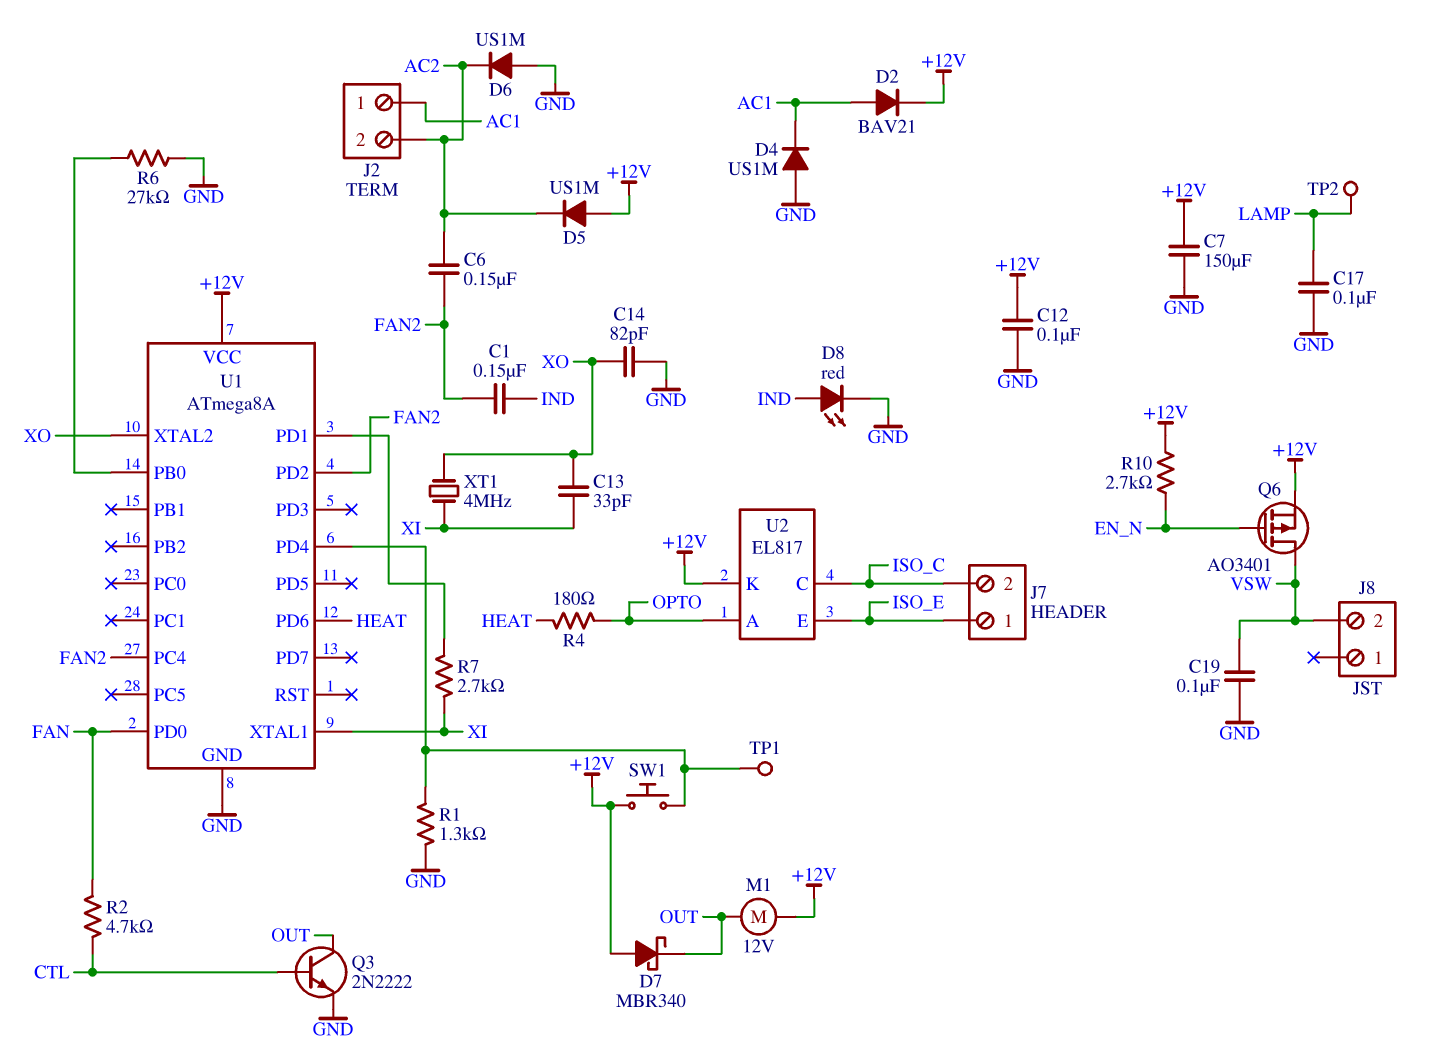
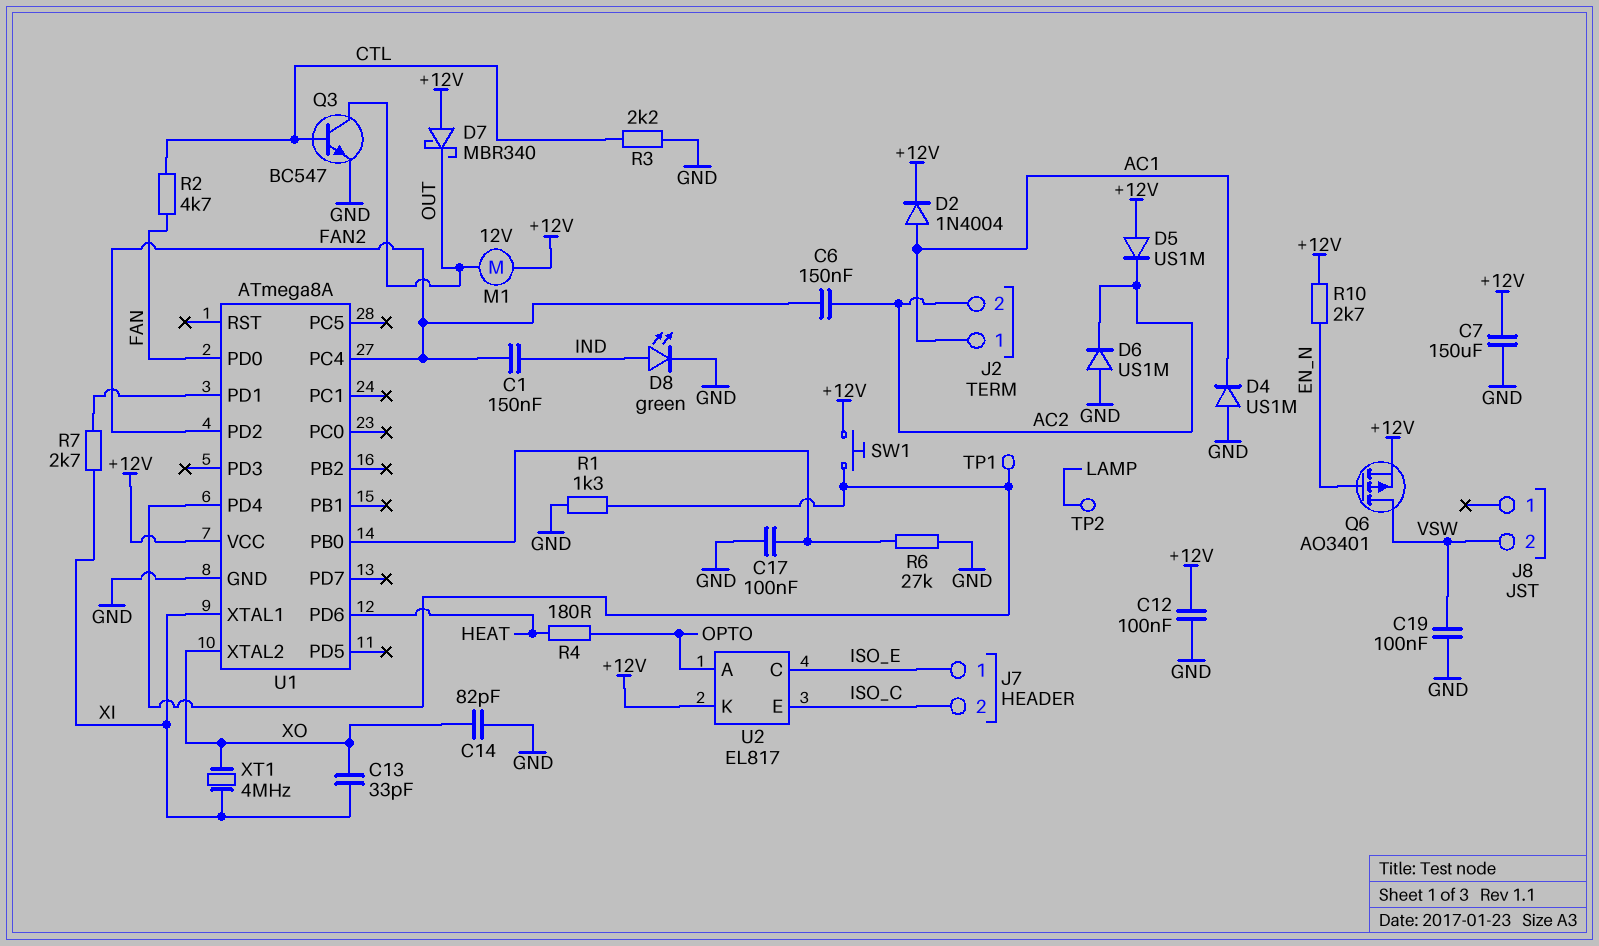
C17: 100nF (GND, LAMP) -> 100nF (GND, U1/PB0)
D2: diode BAV21 (A AC1, K +12V) -> diode 1N4004 (A AC1, K +12V)
D8: LED red (A IND, K GND) -> LED green (A IND, K GND)
Q3: NPN 2N2222 (B CTL, C OUT, E GND) -> NPN BC547 (B CTL, C OUT, E GND)
R3: none -> 2.2k (CTL, GND)
U2 pin C: ISO_C -> ISO_E
U2 pin E: ISO_E -> ISO_C

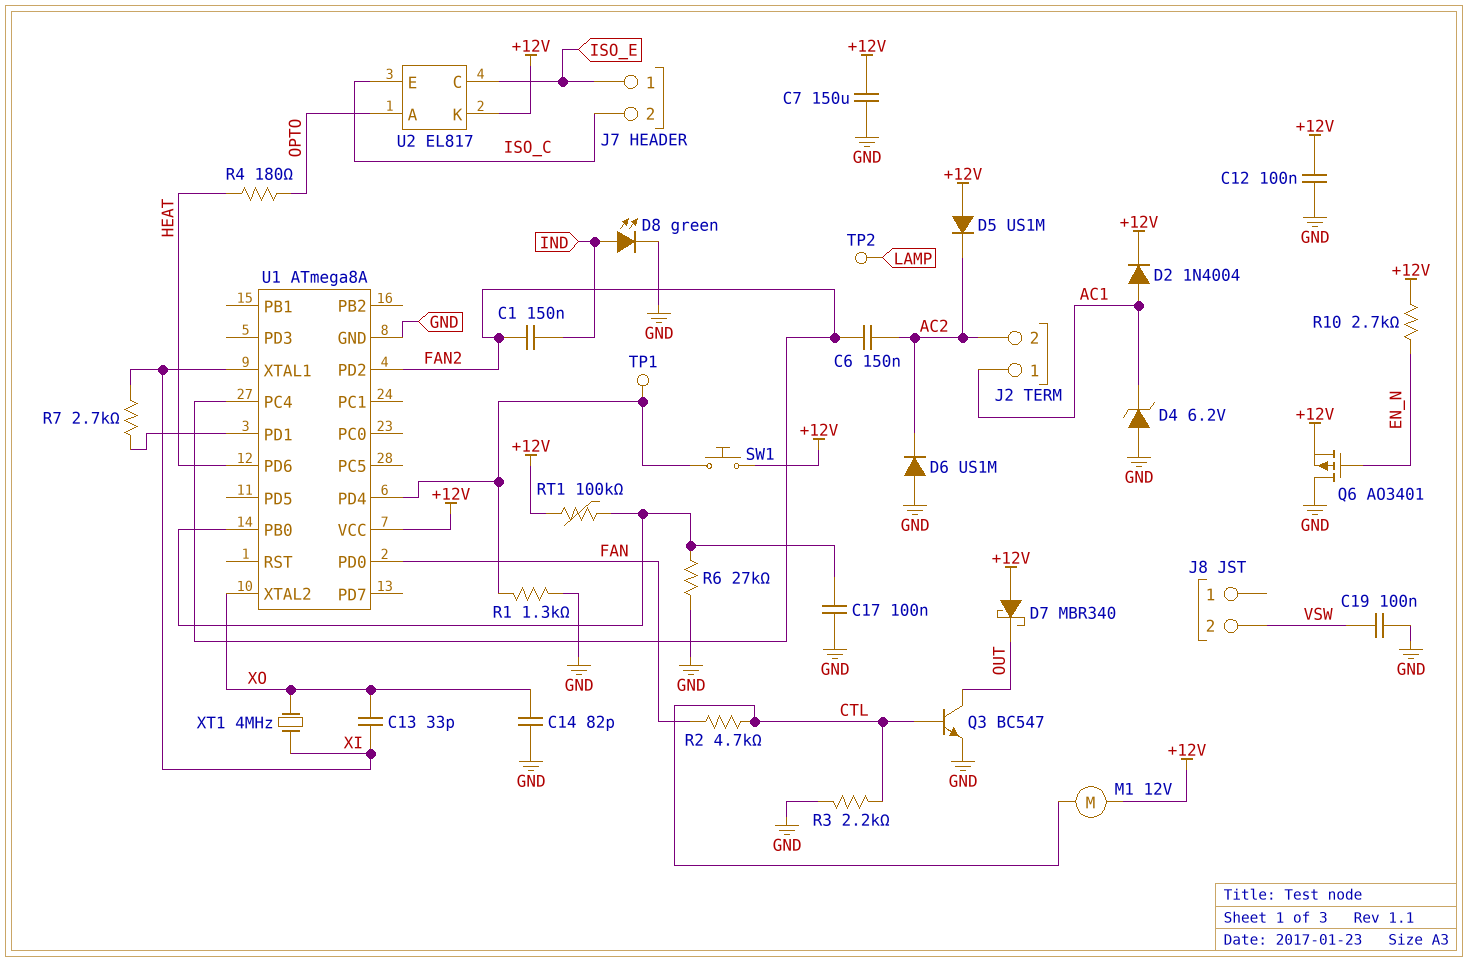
D4: diode US1M (A GND, K AC1) -> zener 6.2V (A GND, K AC1)
M1: motor 12V (+12V, OUT) -> motor 12V (+12V, CTL)
Q6: PMOS AO3401 (G EN_N, D VSW, S +12V) -> PMOS AO3401 (G EN_N, D GND, S +12V)
RT1: none -> 100k (+12V, U1/PB0)

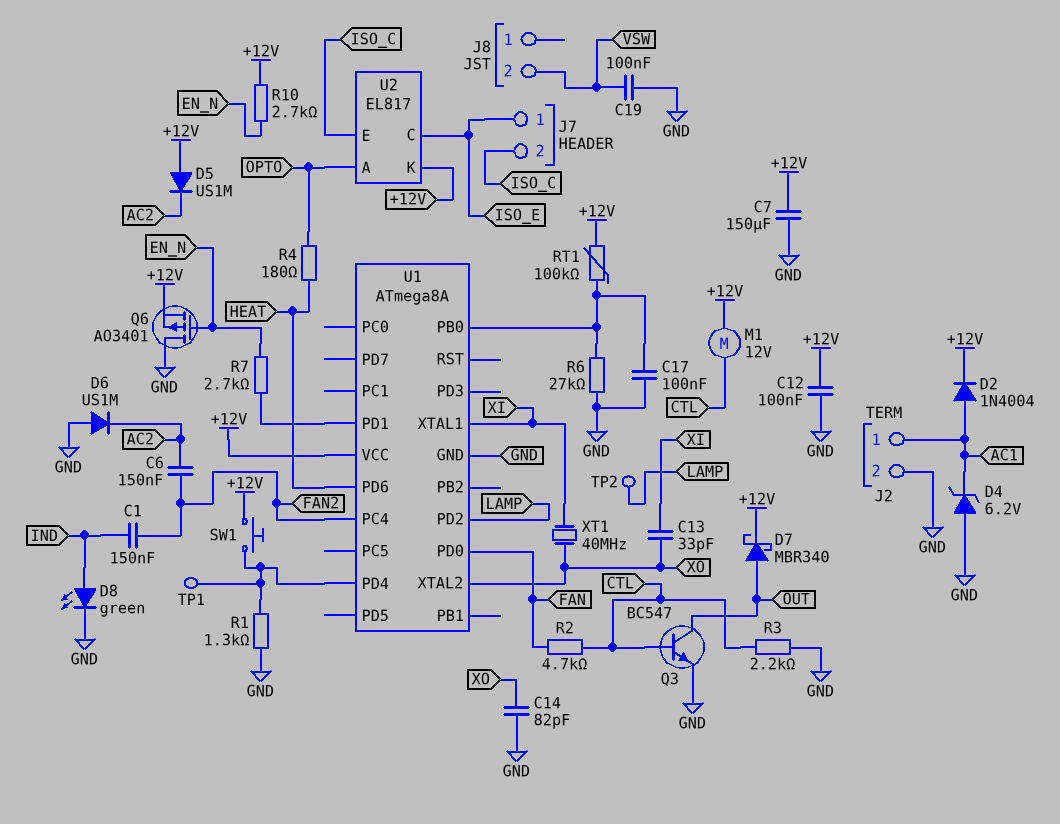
D7: schottky MBR340 (A +12V, K OUT) -> schottky MBR340 (A OUT, K +12V)
J2 pin 2: AC2 -> GND
R7: 2.7k (U1/PD1, XI) -> 2.7k (EN_N, U1/PD1)
U1 pin PD2: FAN2 -> LAMP
XT1: 4MHz (XI, XO) -> 40MHz (XI, XO)

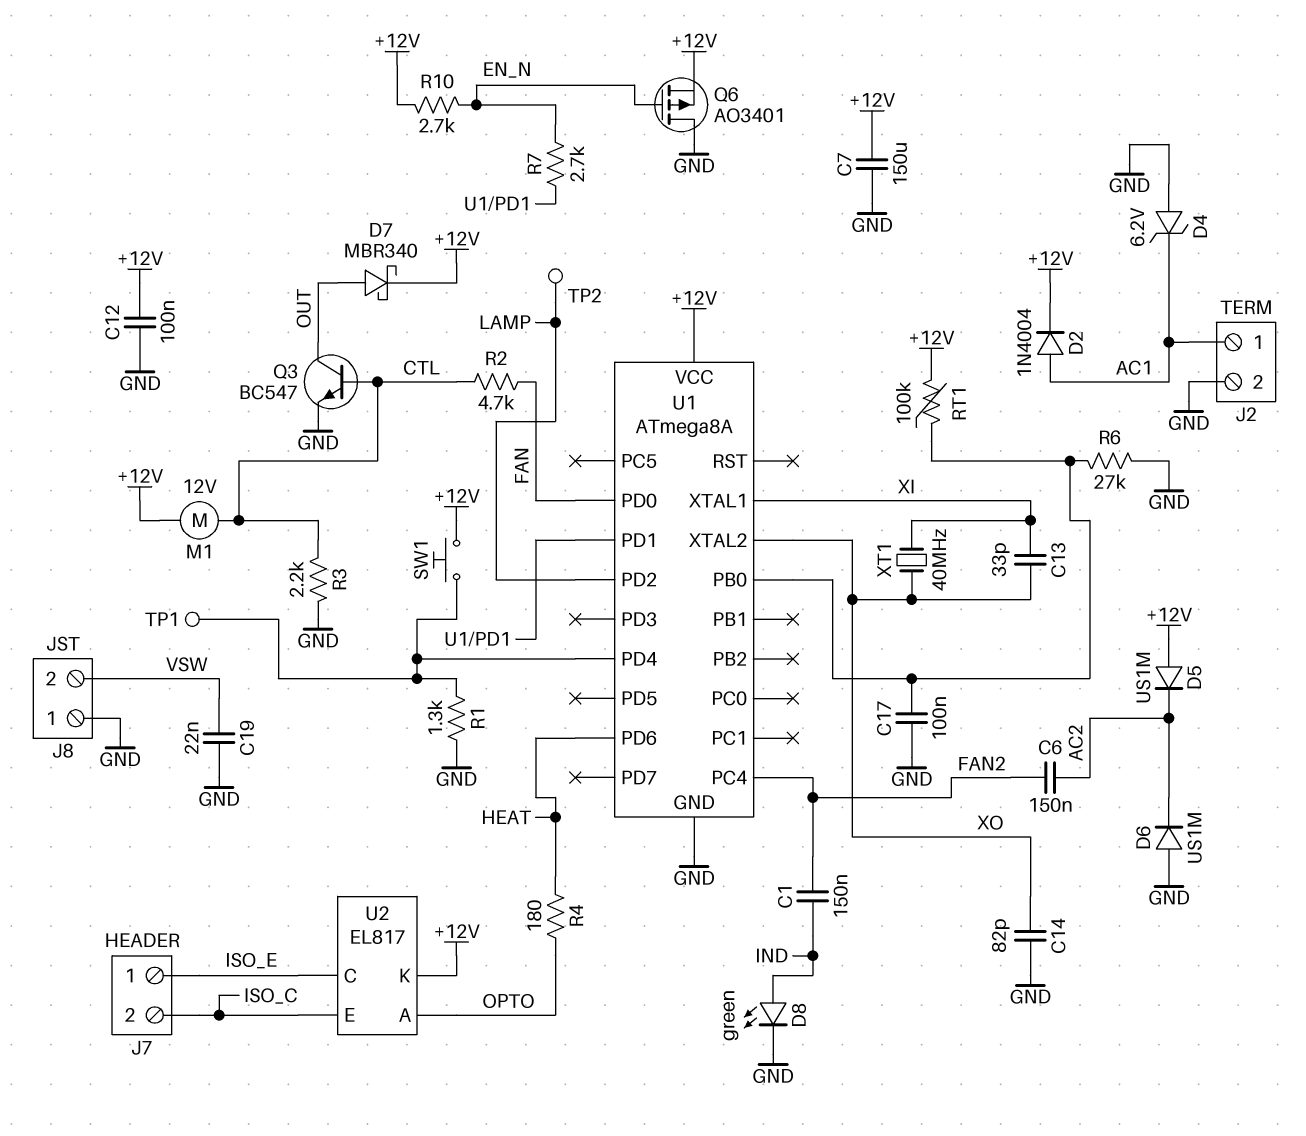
C19: 100nF (GND, VSW) -> 22nF (GND, VSW)
J8 pin 1: none -> GND

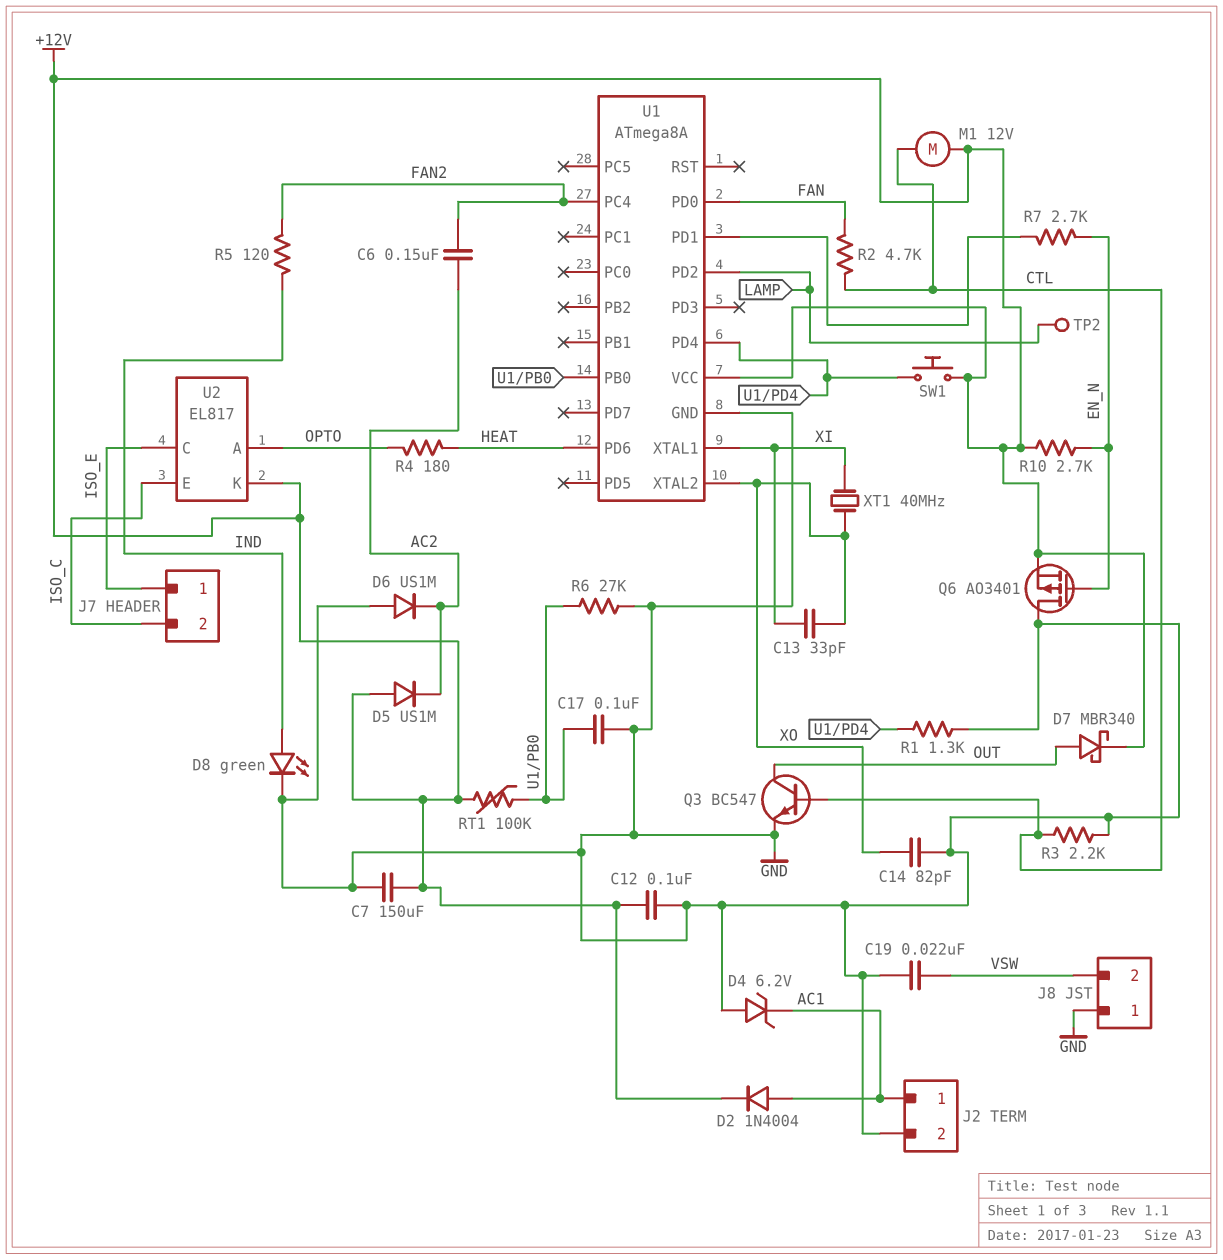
C1: 150nF (FAN2, IND) -> none
R5: none -> 120 (FAN2, IND)
TP1: test point (U1/PD4) -> none

